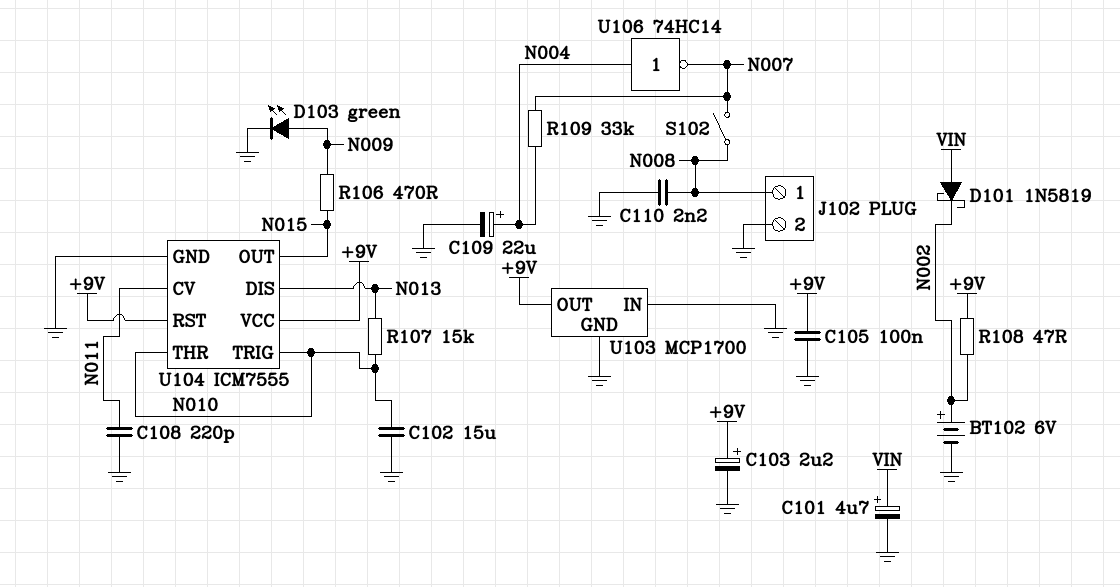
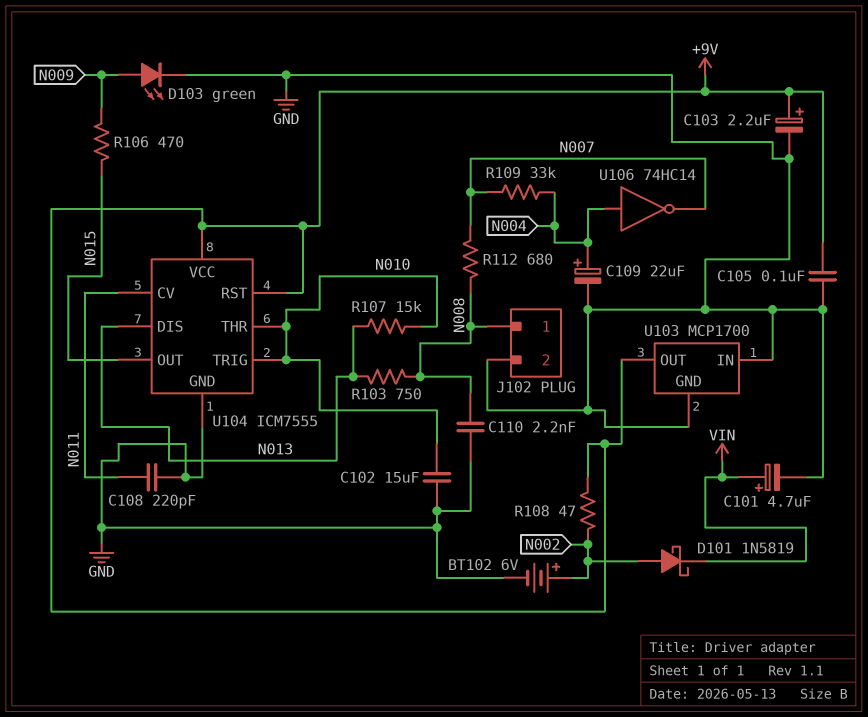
D101: schottky 1N5819 (A VIN, K N002) -> schottky 1N5819 (A N002, K VIN)
R103: none -> 750 (N008, N013)
R112: none -> 680 (N007, N008)
S102: switch (N007, N008) -> none

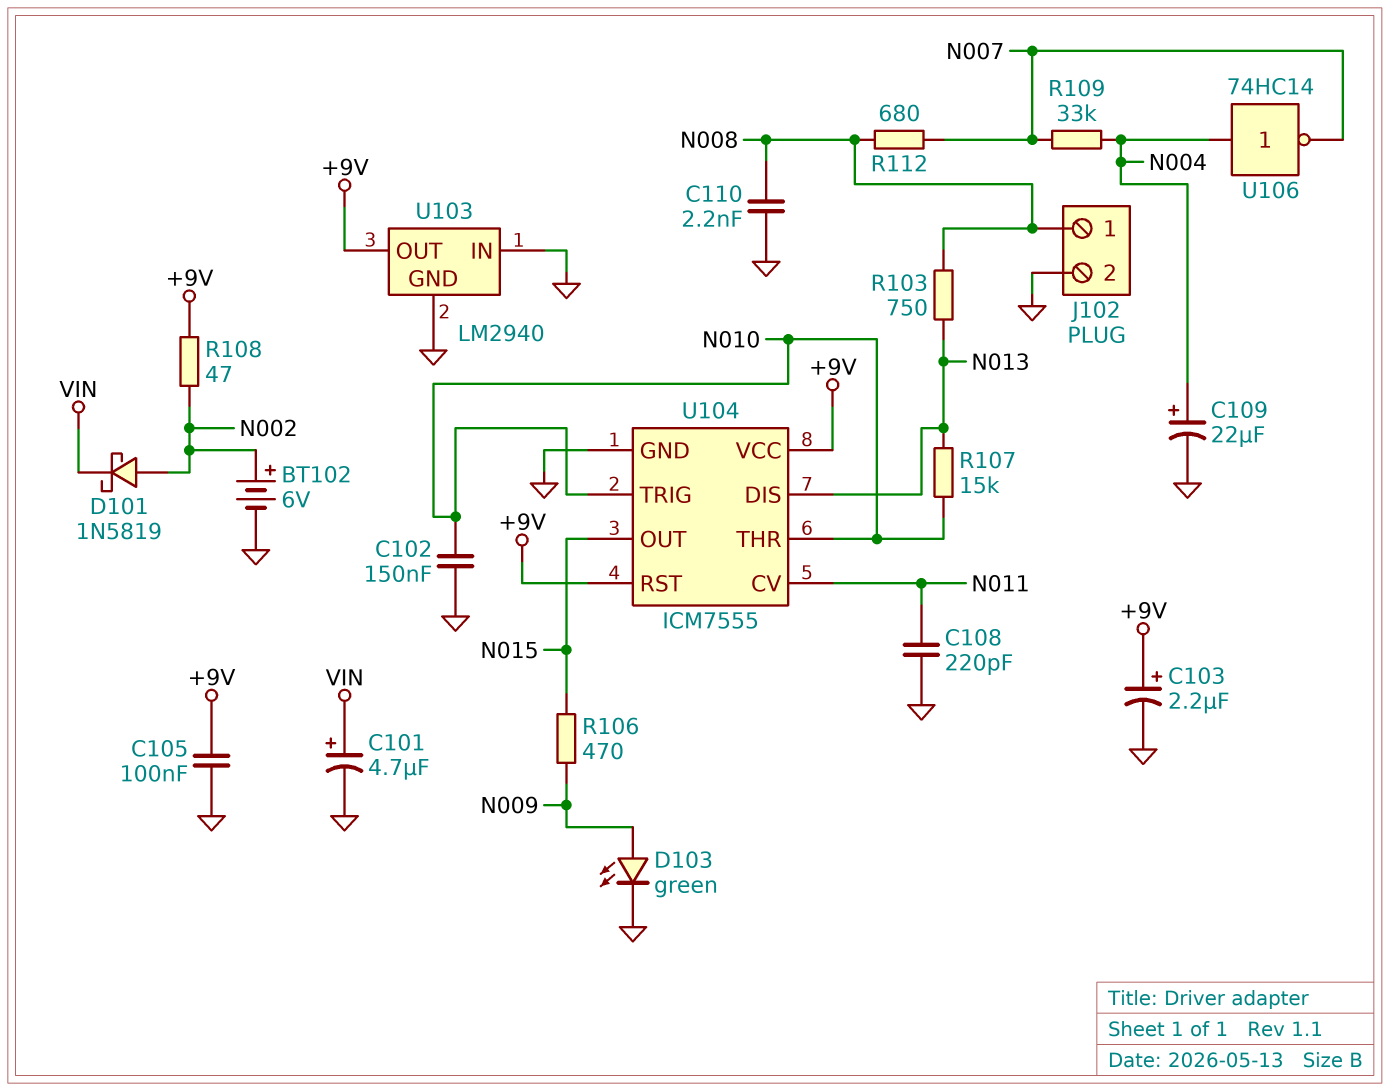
C102: 15uF (GND, N010) -> 150nF (GND, N010)
U103: MCP1700 -> LM2940

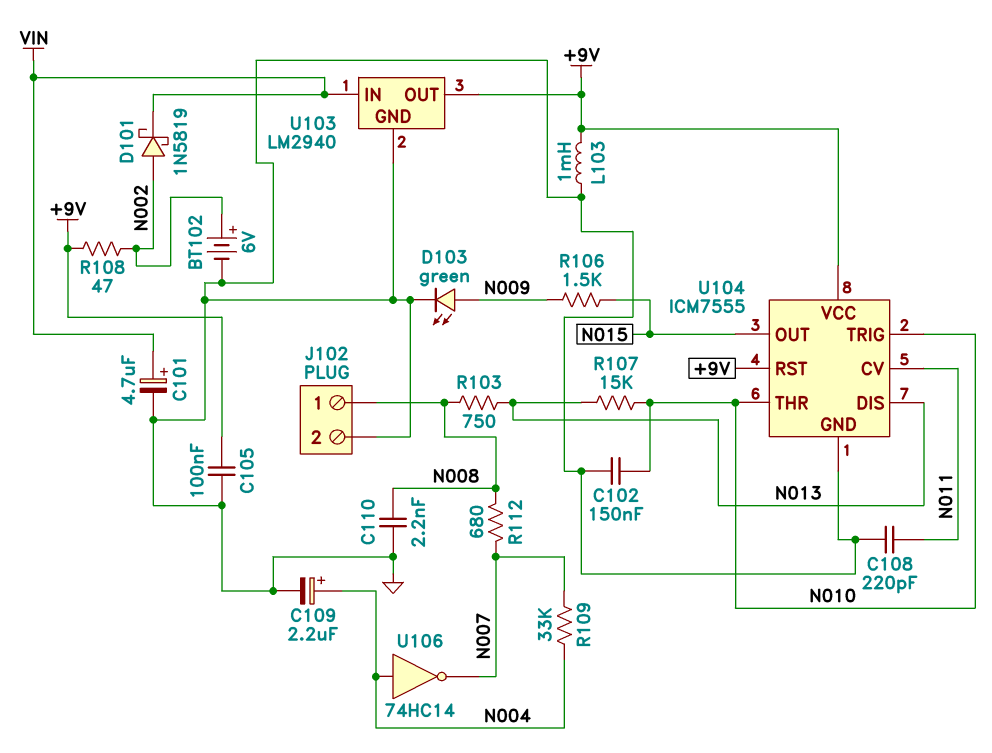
C103: 2.2uF (plus +9V, minus GND) -> none
C109: 22uF (plus N004, minus GND) -> 2.2uF (plus N004, minus GND)
L103: none -> 1mH (+9V, GND)
R106: 470 (N009, N015) -> 1.5k (N009, N015)
U103 pin IN: GND -> VIN

